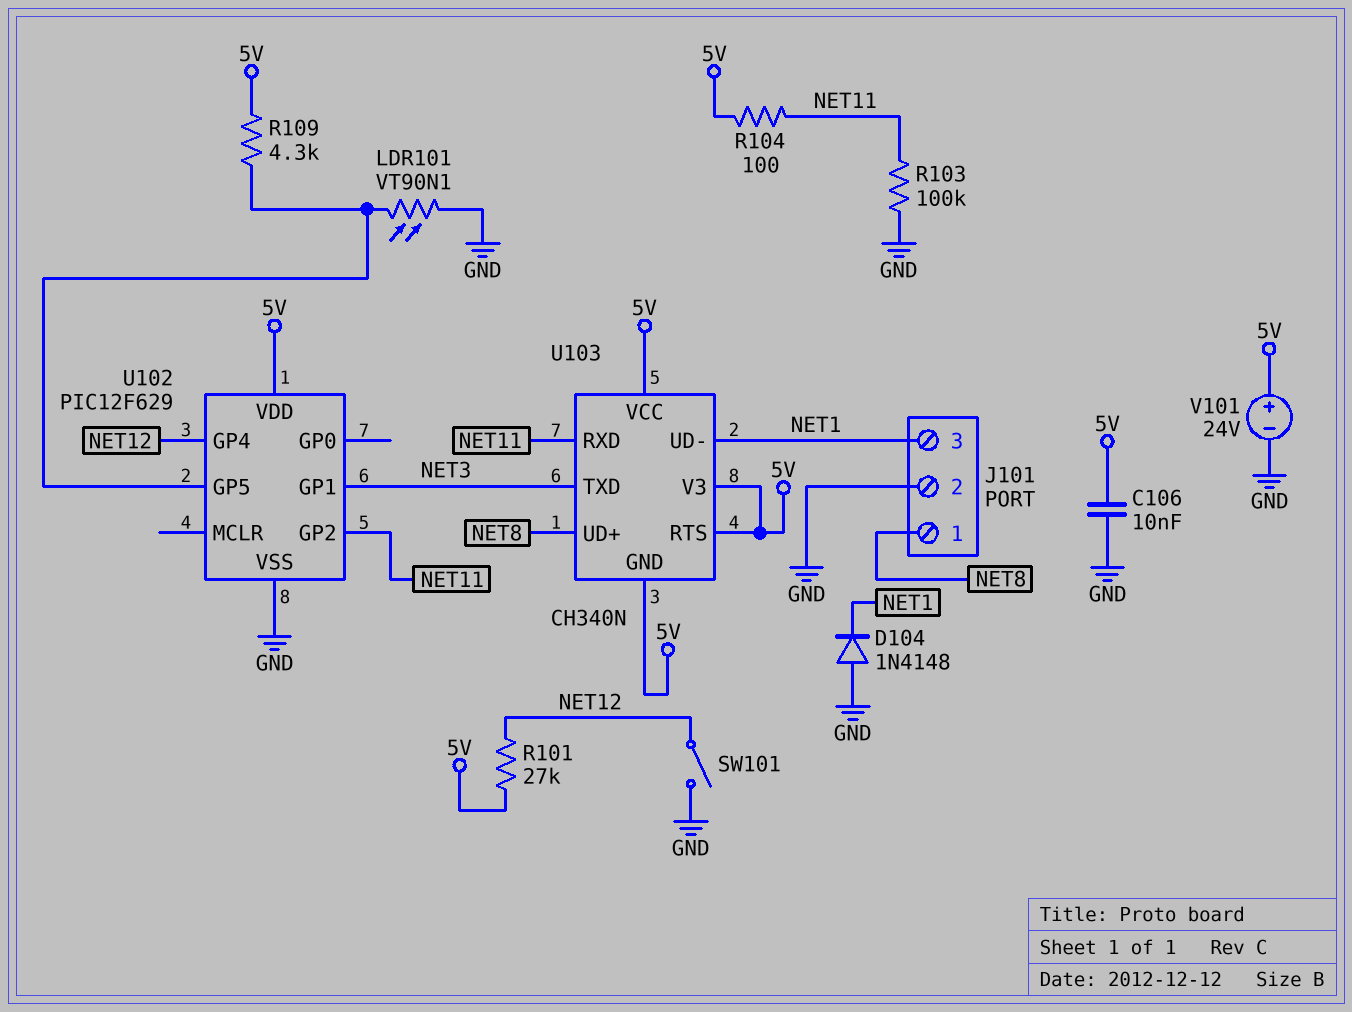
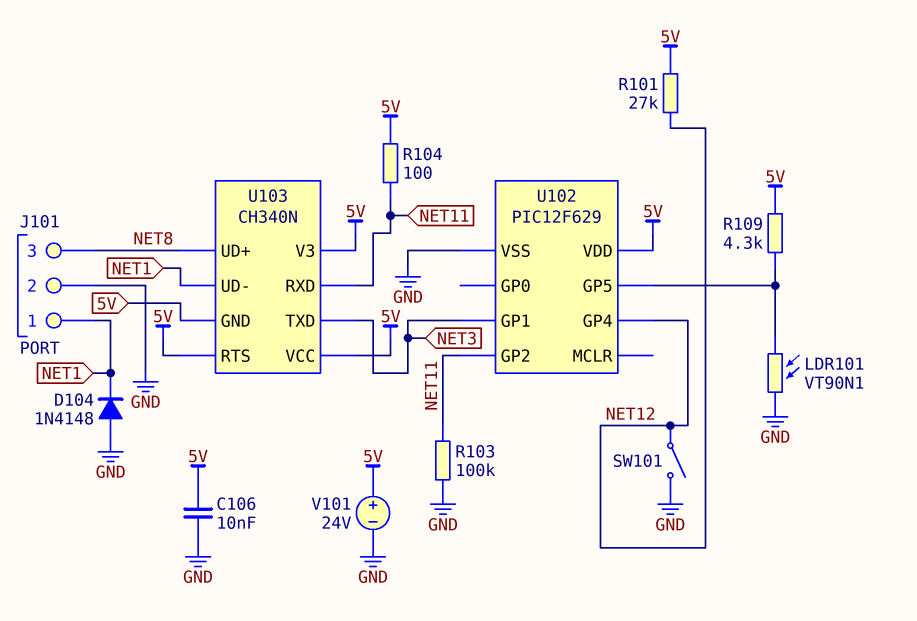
J101 pin 1: NET8 -> NET1
J101 pin 3: NET1 -> NET8

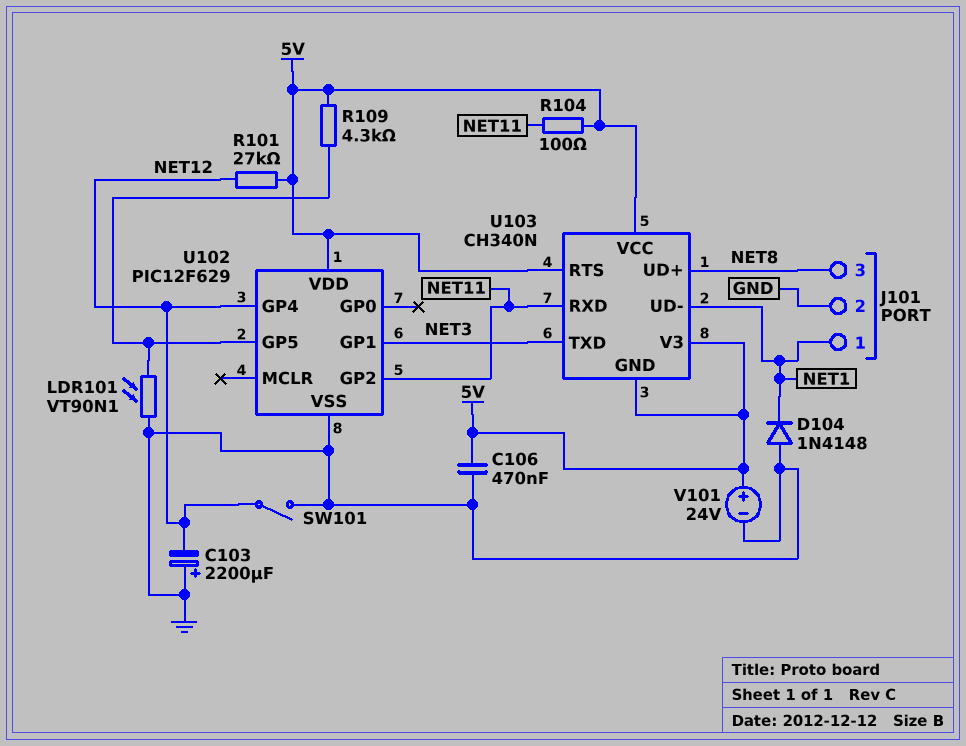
C103: none -> 2200uF (plus GND, minus NET12)
C106: 10nF (5V, GND) -> 470nF (5V, GND)
R103: 100k (GND, NET11) -> none

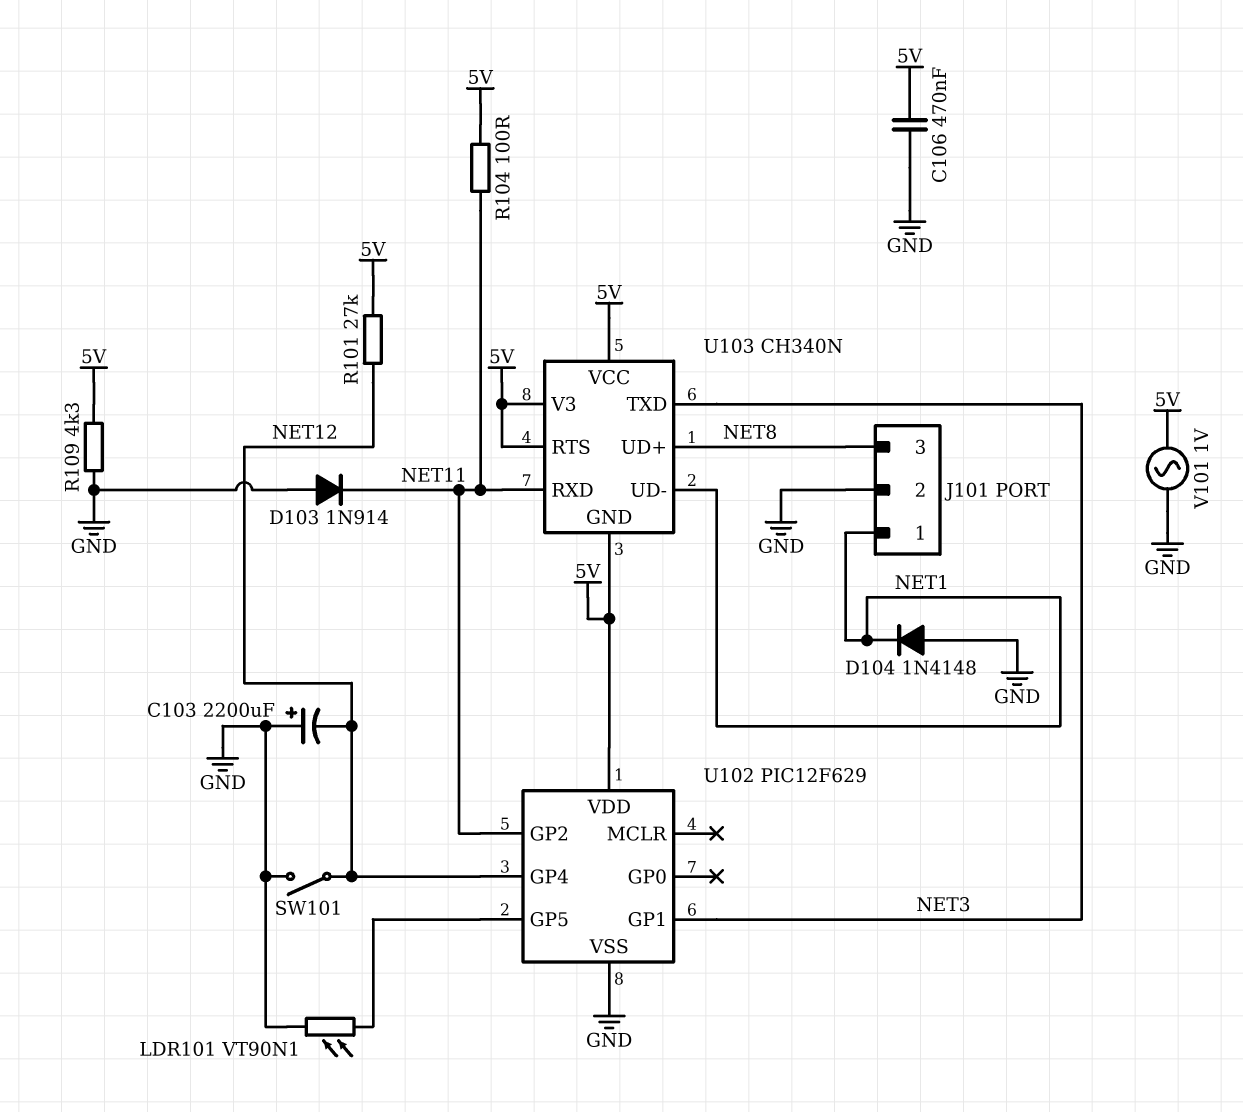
D103: none -> diode 1N914 (A GND, K NET11)
R109: 4.3k (5V, U102/GP5) -> 4.3k (5V, GND)
V101: 24V (plus 5V, minus GND) -> AC 1V (5V, GND)

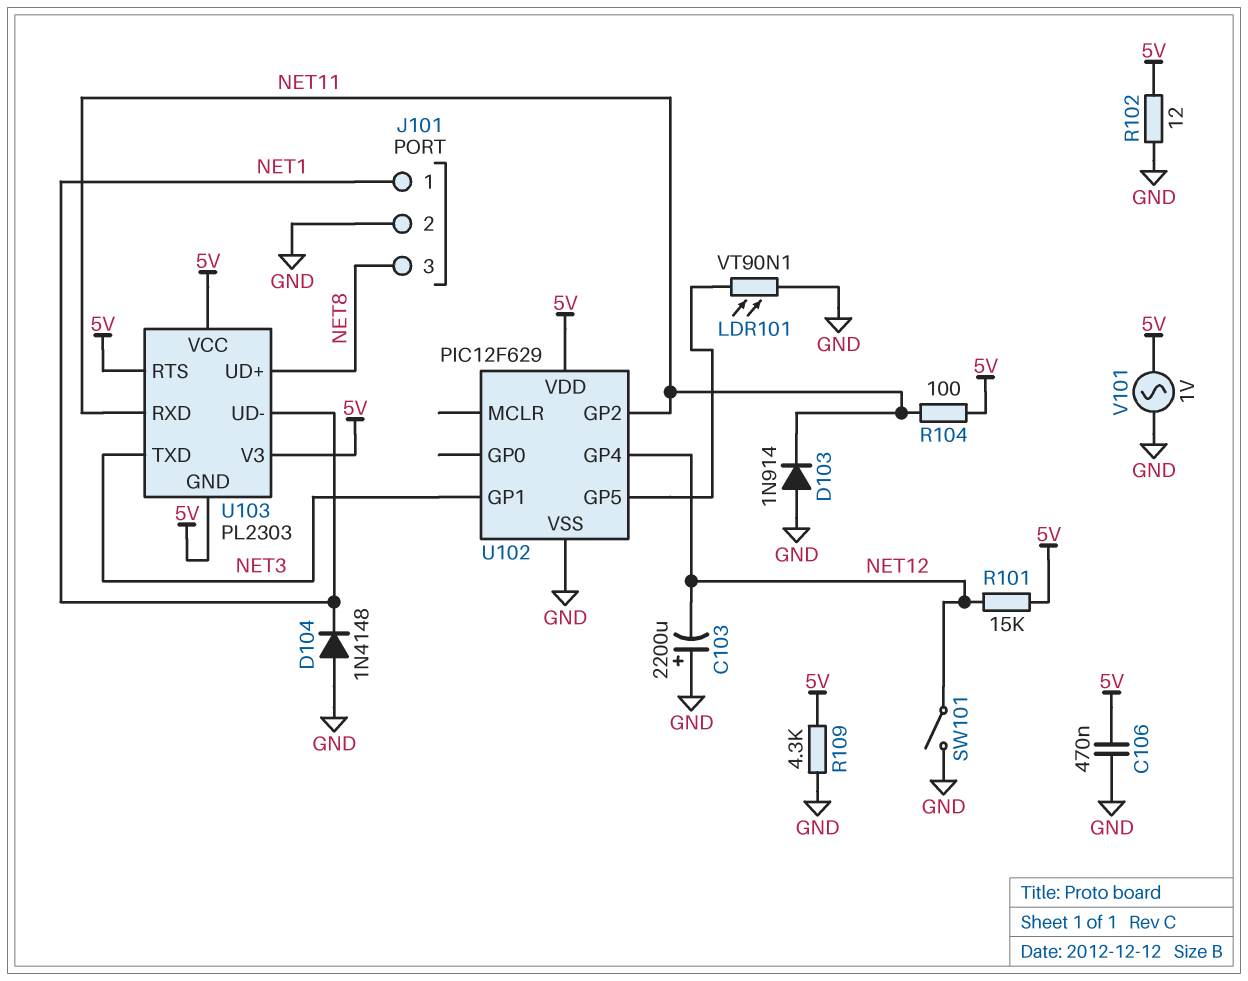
R101: 27k (5V, NET12) -> 15k (5V, NET12)
R102: none -> 12 (5V, GND)
U103: CH340N -> PL2303

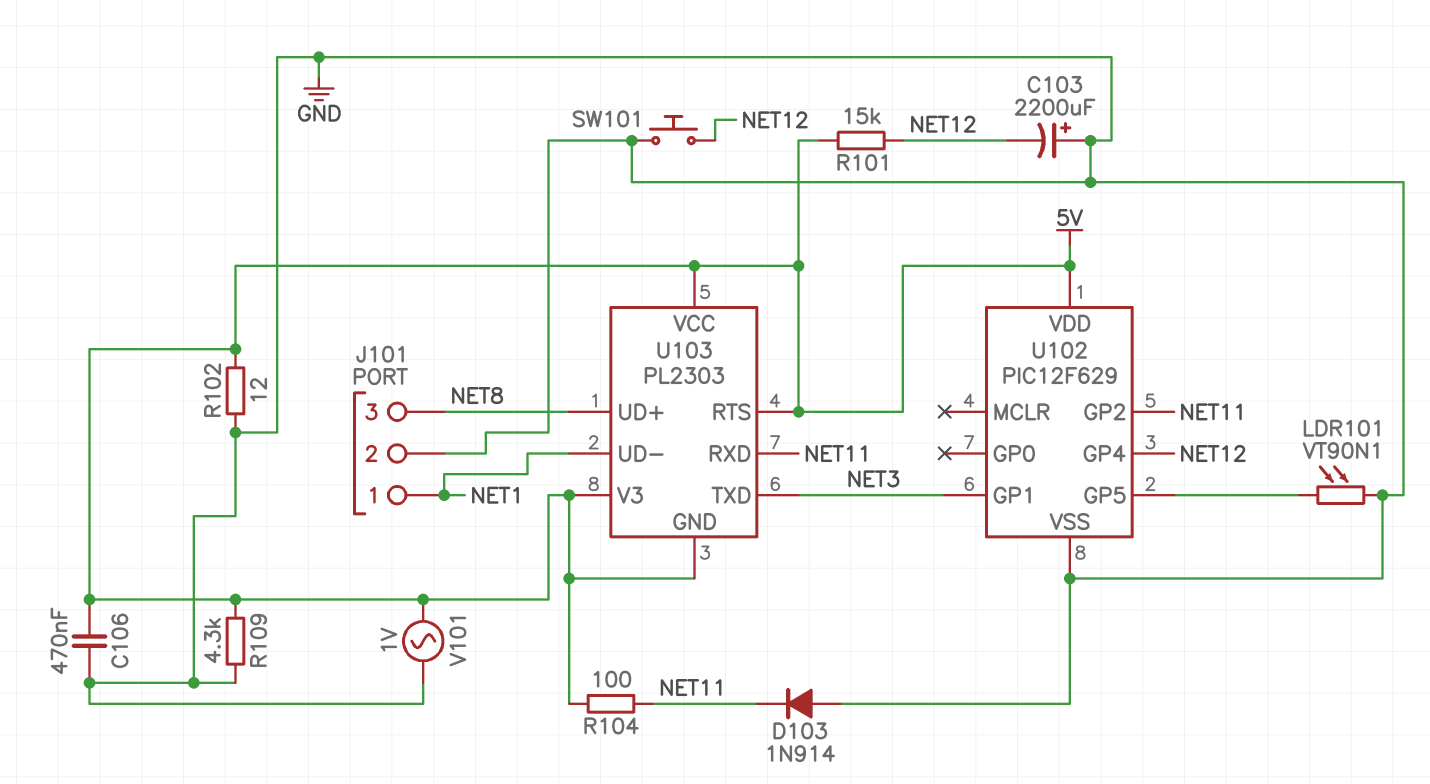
D104: diode 1N4148 (A GND, K NET1) -> none
SW101: switch (GND, NET12) -> button (GND, NET12)

